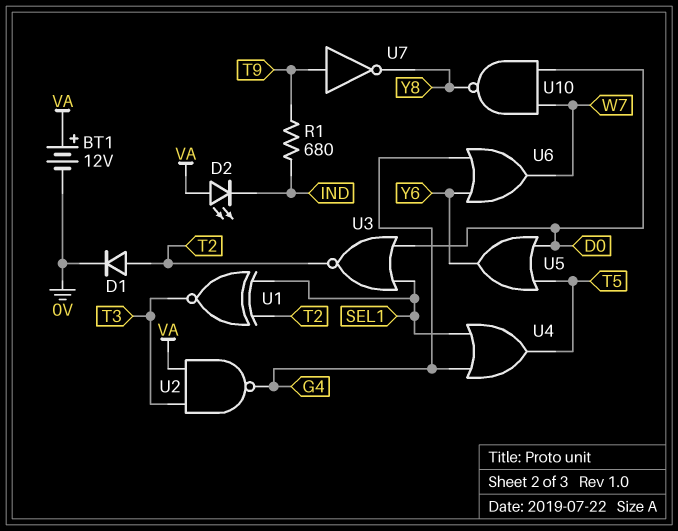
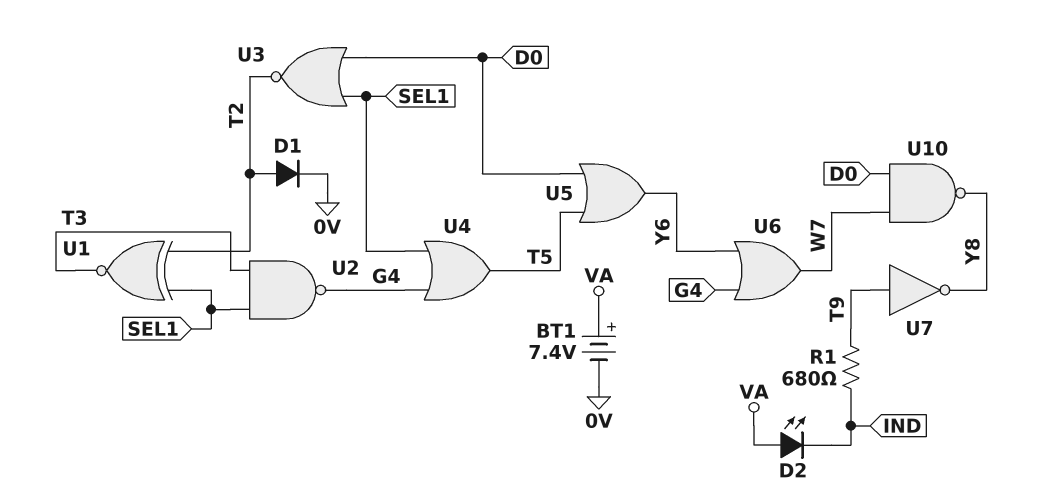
BT1: 12V (plus VA, minus 0V) -> 7.4V (plus VA, minus 0V)
U2: NAND (in T3, in VA, out G4) -> NAND (in SEL1, in T3, out G4)

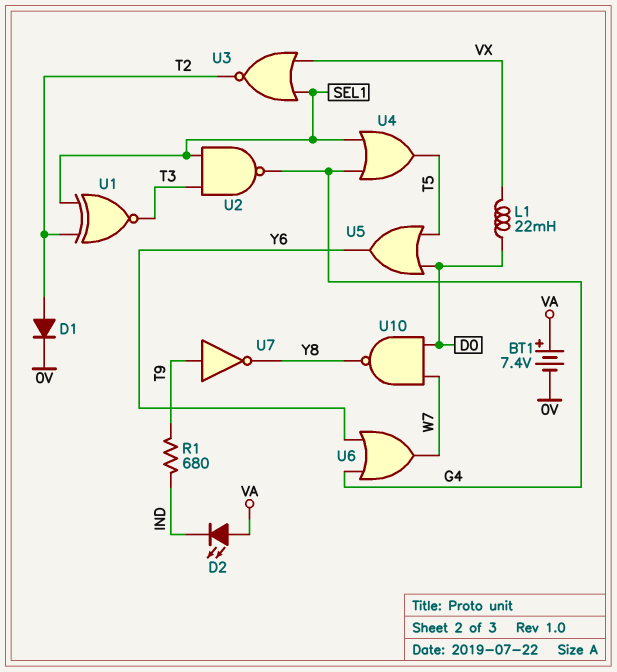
L1: none -> 22mH (D0, VX)
U3: NOR (in D0, in SEL1, out T2) -> NOR (in SEL1, in VX, out T2)

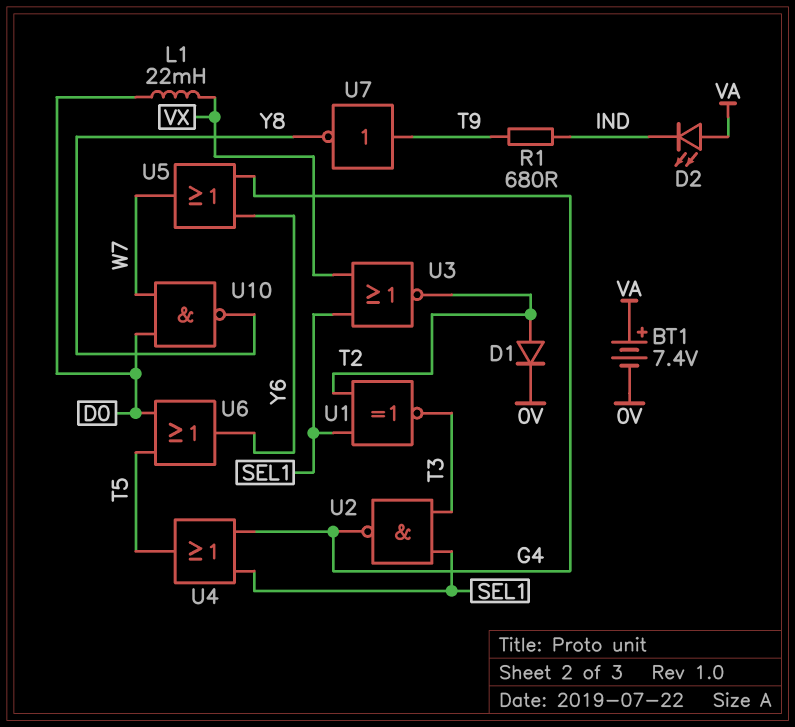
U5: OR (in D0, in T5, out Y6) -> OR (in G4, in Y6, out W7)
U6: OR (in G4, in Y6, out W7) -> OR (in D0, in T5, out Y6)

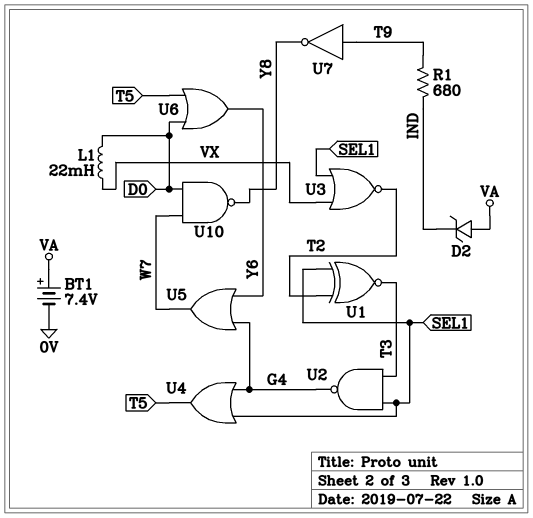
D1: diode (A T2, K 0V) -> none
D2: LED (A VA, K IND) -> zener (A VA, K IND)

